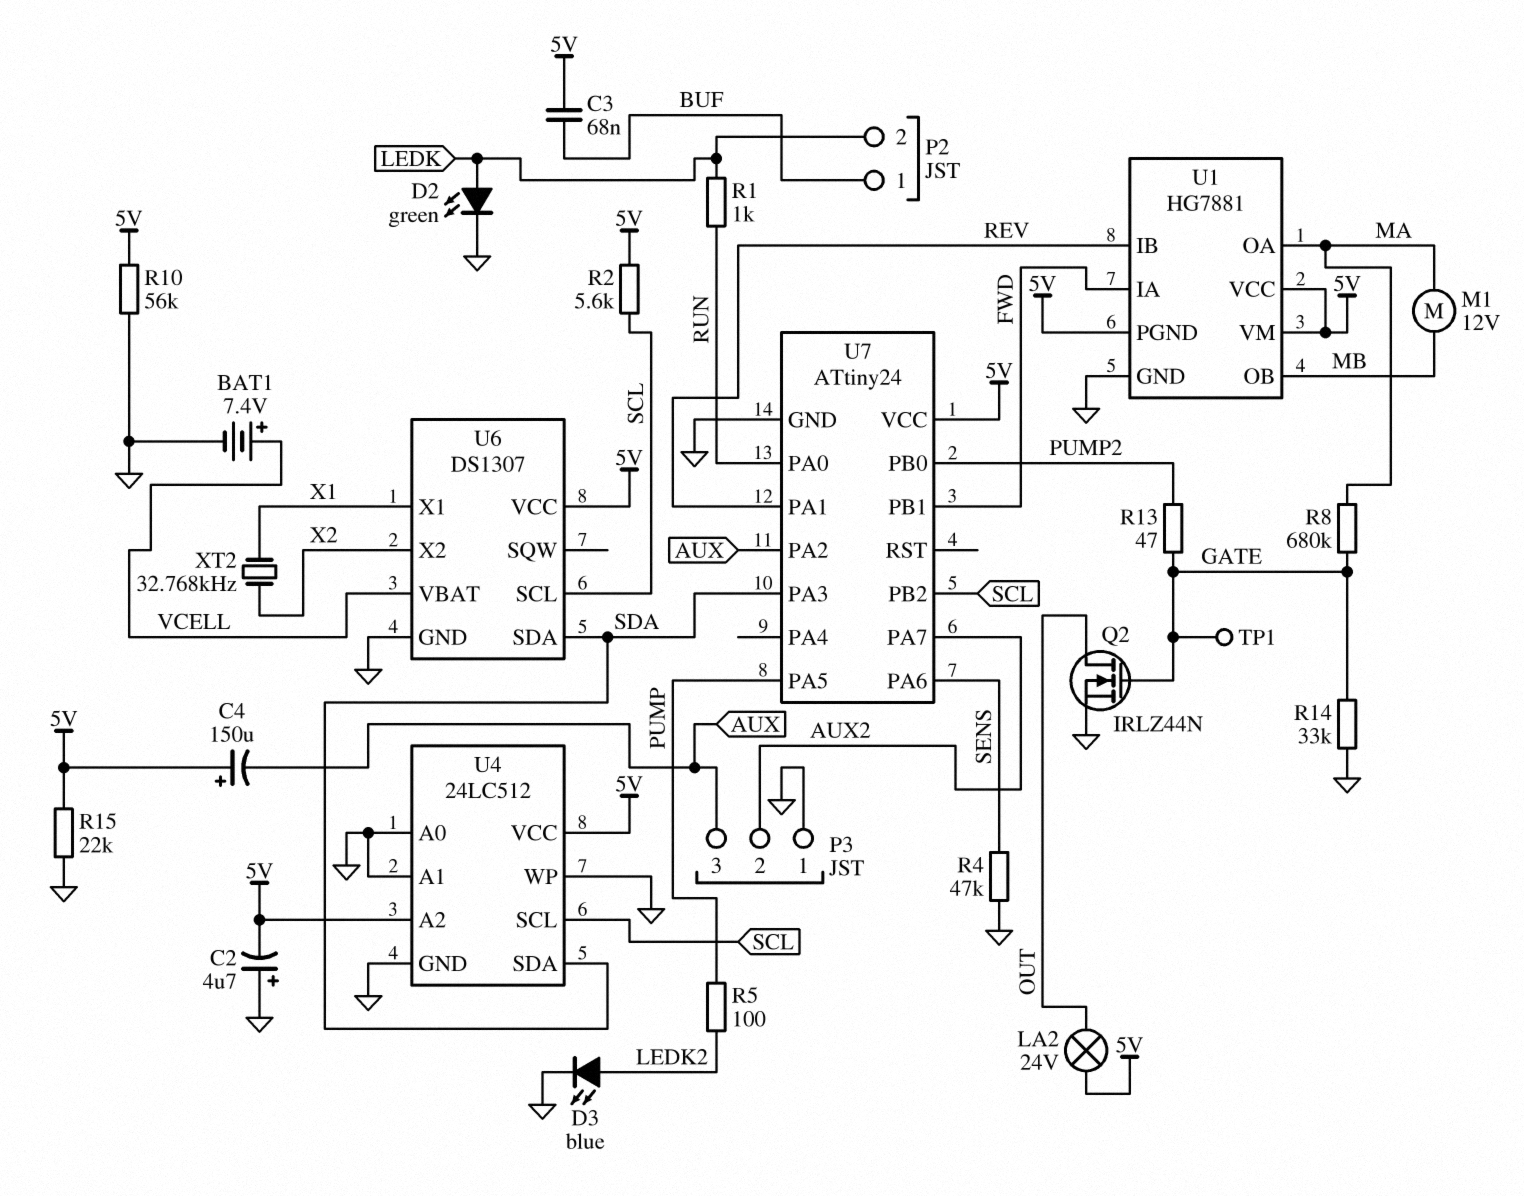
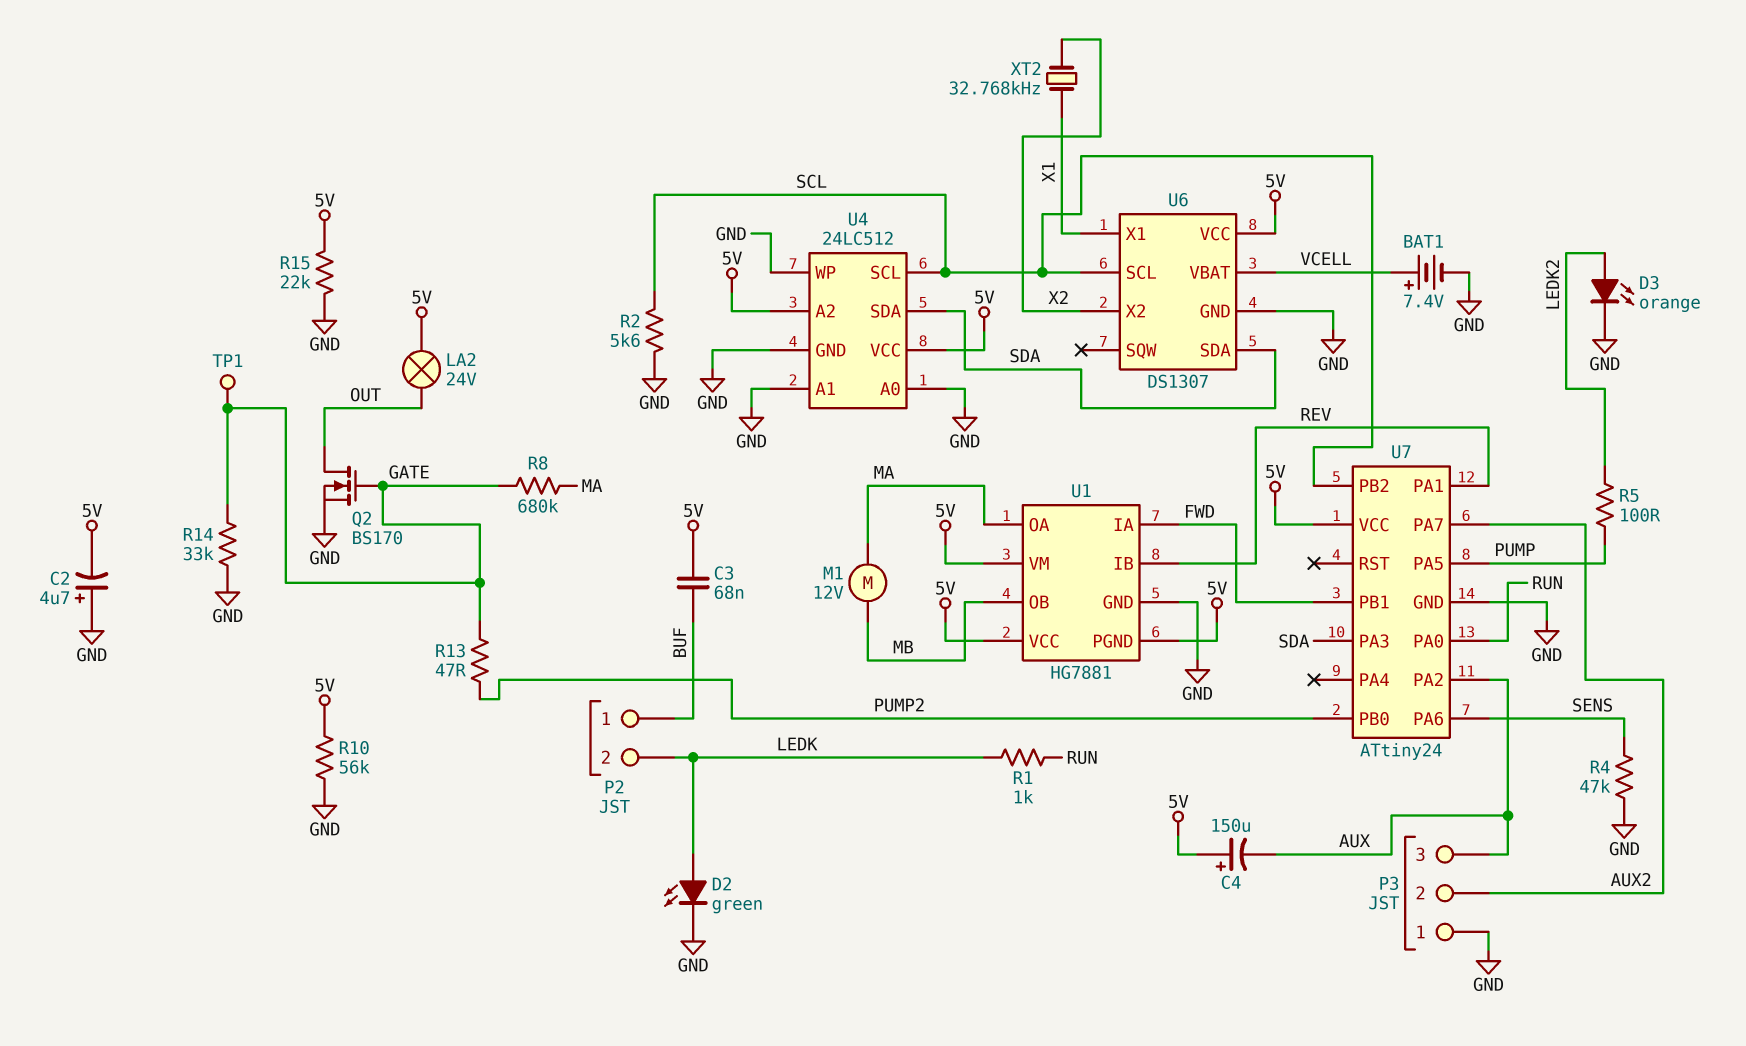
D3: LED blue (A LEDK2, K GND) -> LED orange (A LEDK2, K GND)
Q2: NMOS IRLZ44N (G GATE, D OUT, S GND) -> NMOS BS170 (G GATE, D OUT, S GND)
R2: 5.6k (5V, SCL) -> 5.6k (GND, SCL)

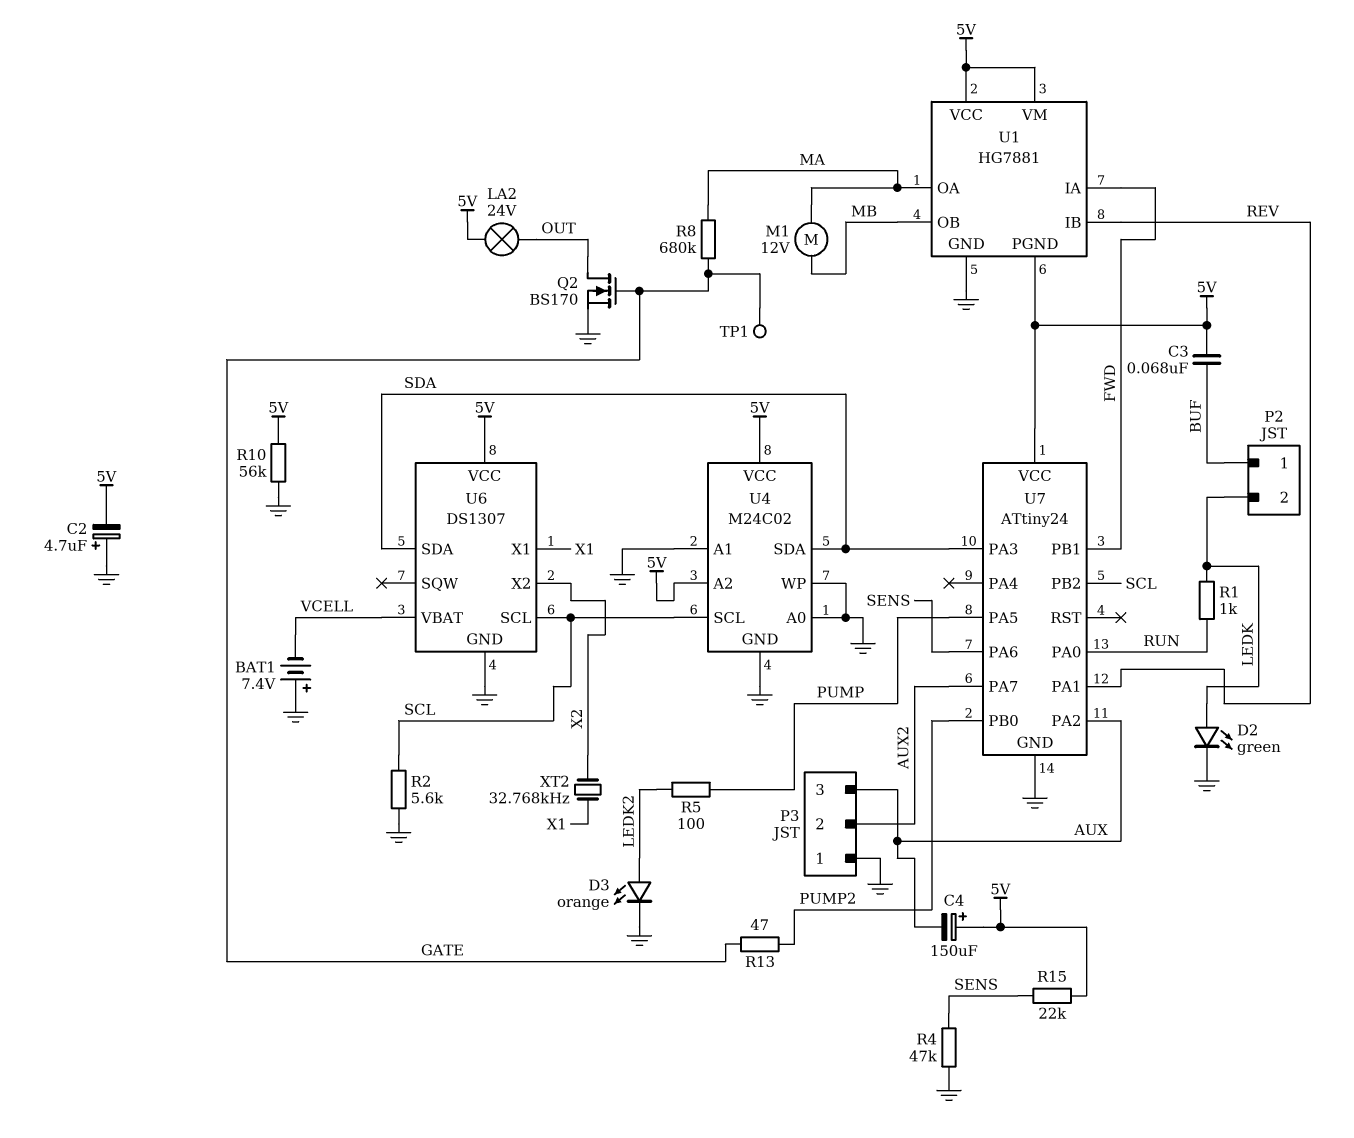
BAT1: 7.4V (plus VCELL, minus GND) -> 7.4V (plus GND, minus VCELL)
R14: 33k (GATE, GND) -> none
R15: 22k (5V, GND) -> 22k (5V, SENS)
U4: 24LC512 -> M24C02

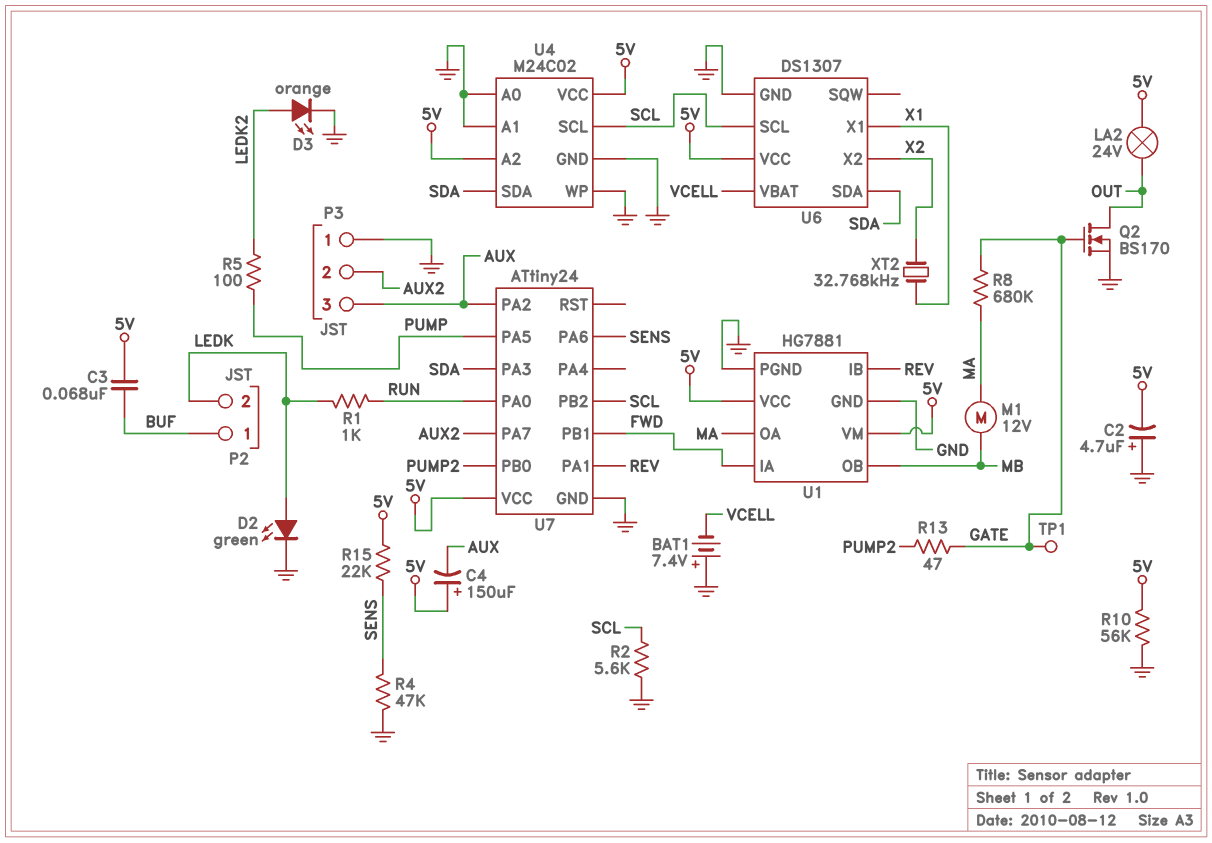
U1 pin PGND: 5V -> GND

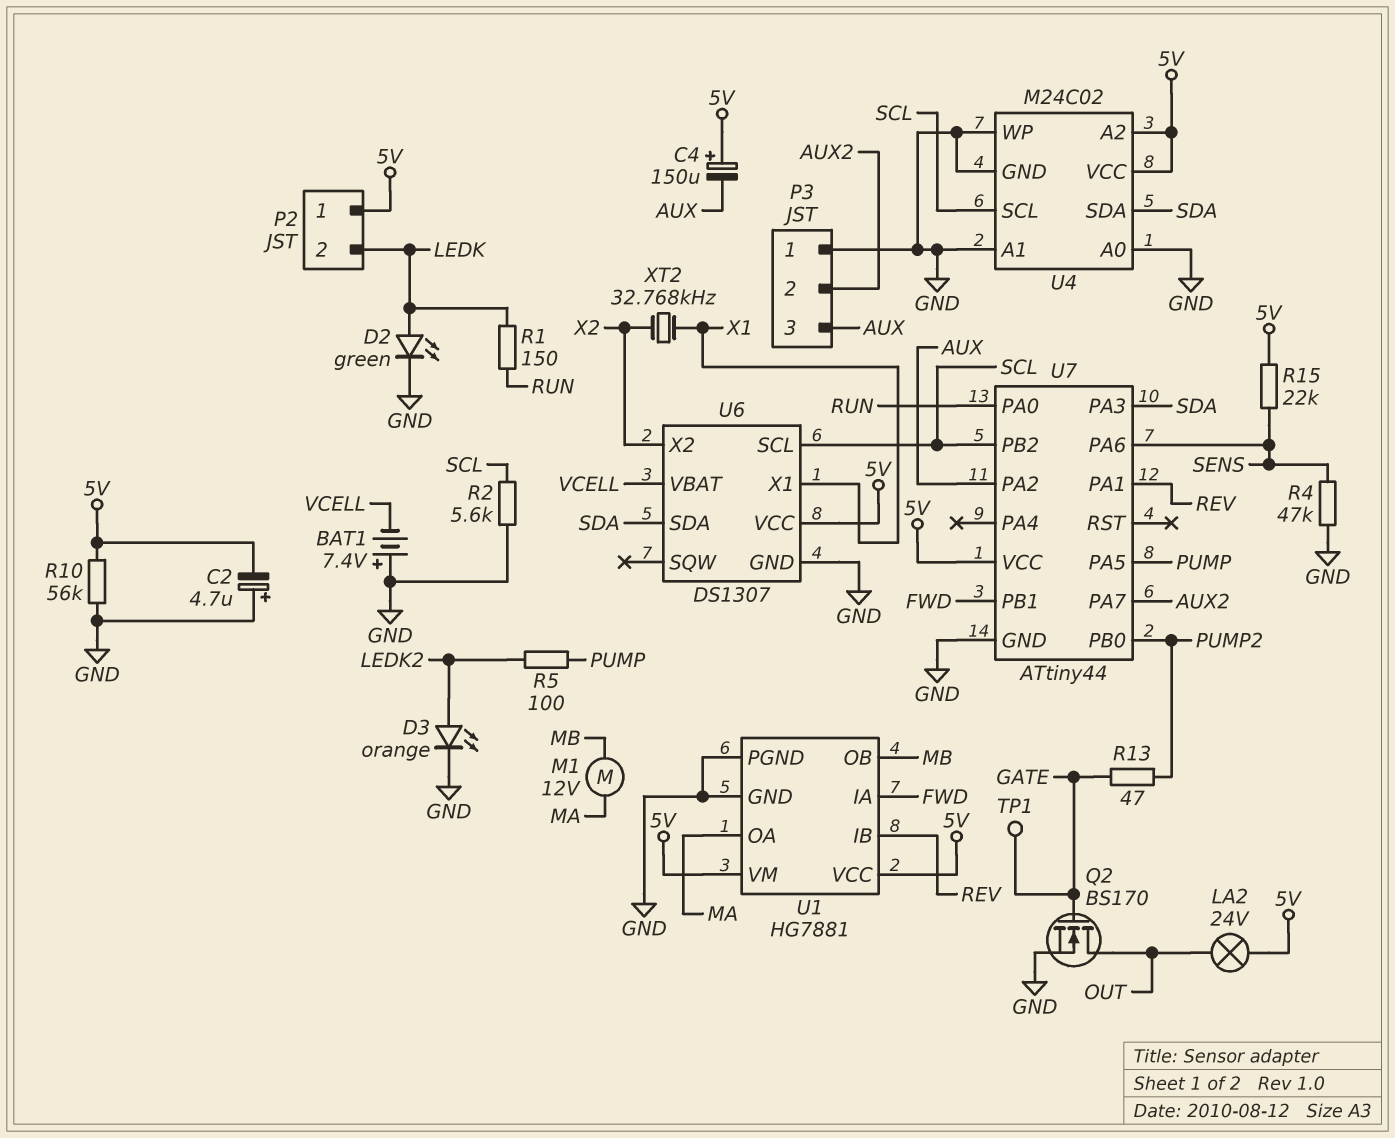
C3: 68nF (5V, BUF) -> none
P2 pin 1: BUF -> 5V
R1: 1k (LEDK, RUN) -> 150 (LEDK, RUN)
R8: 680k (GATE, MA) -> none
U7: ATtiny24 -> ATtiny44

